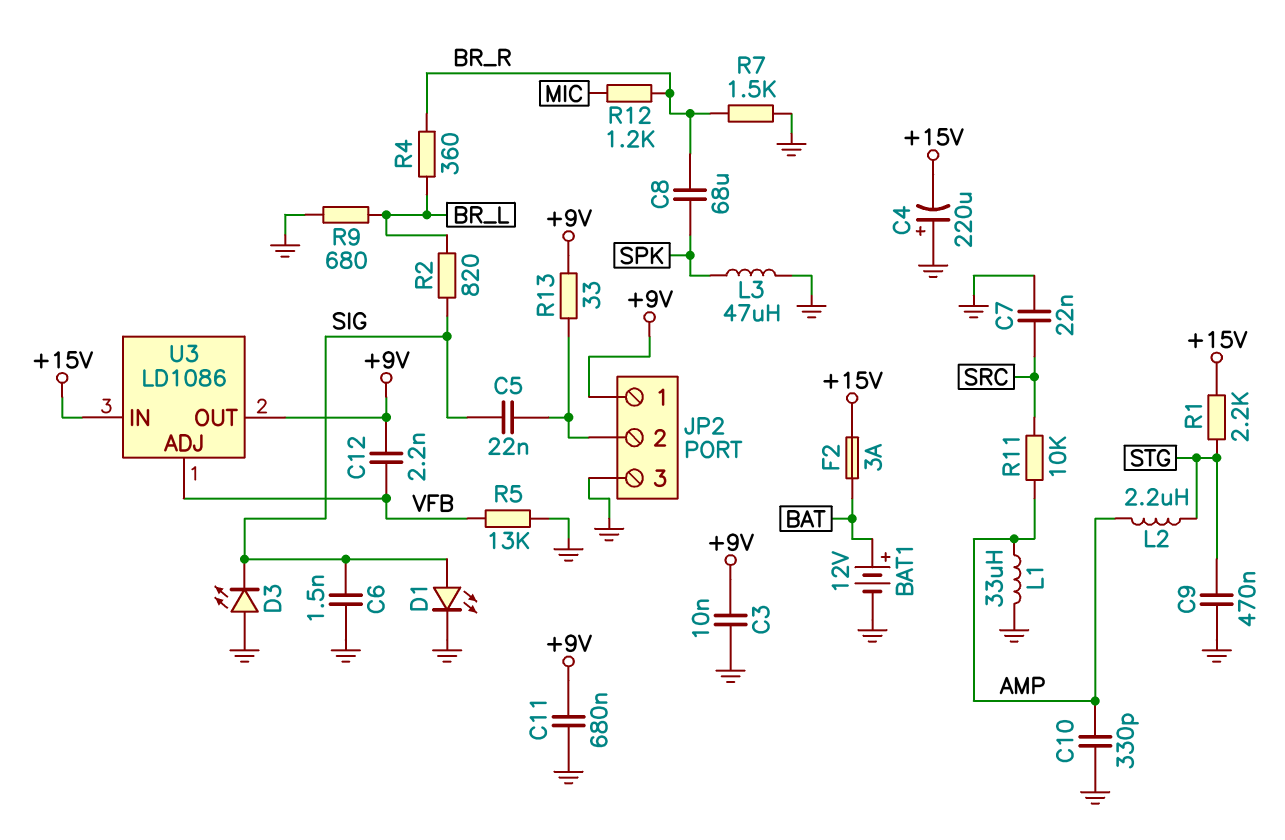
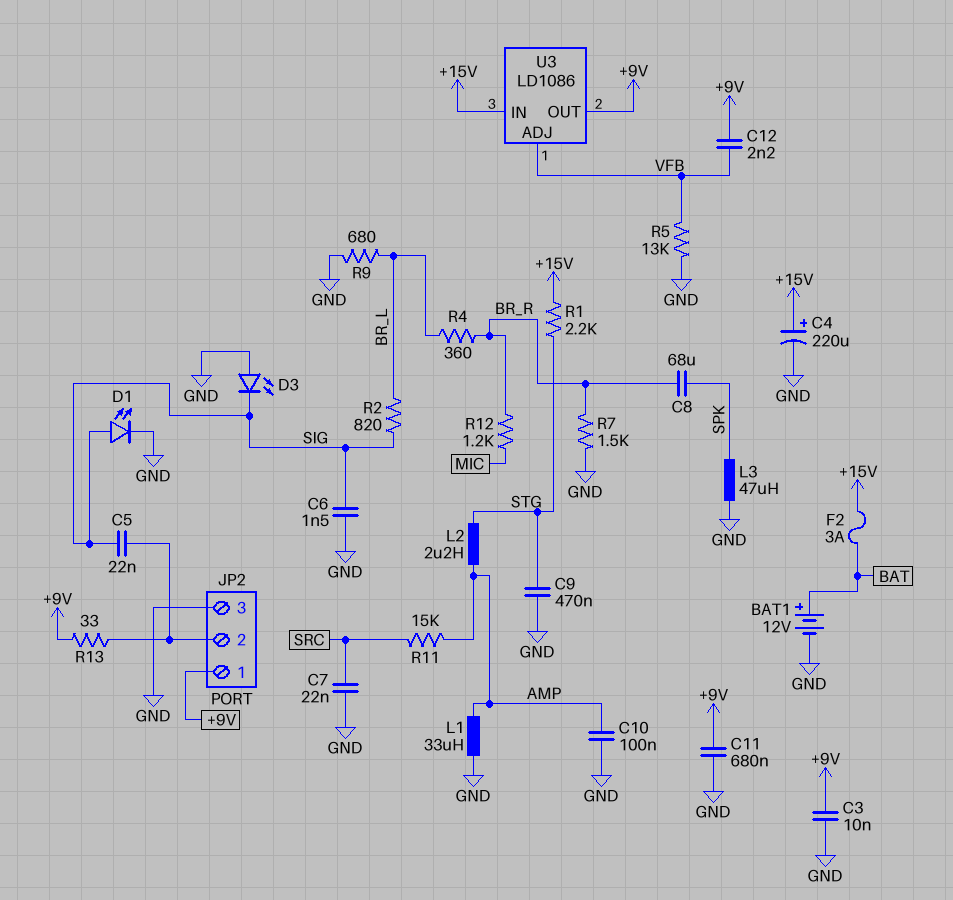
C4: 220uF (plus GND, minus +15V) -> 220uF (plus +15V, minus GND)
C10: 330pF (AMP, GND) -> 100nF (AMP, GND)
R11: 10k (AMP, SRC) -> 15k (AMP, SRC)

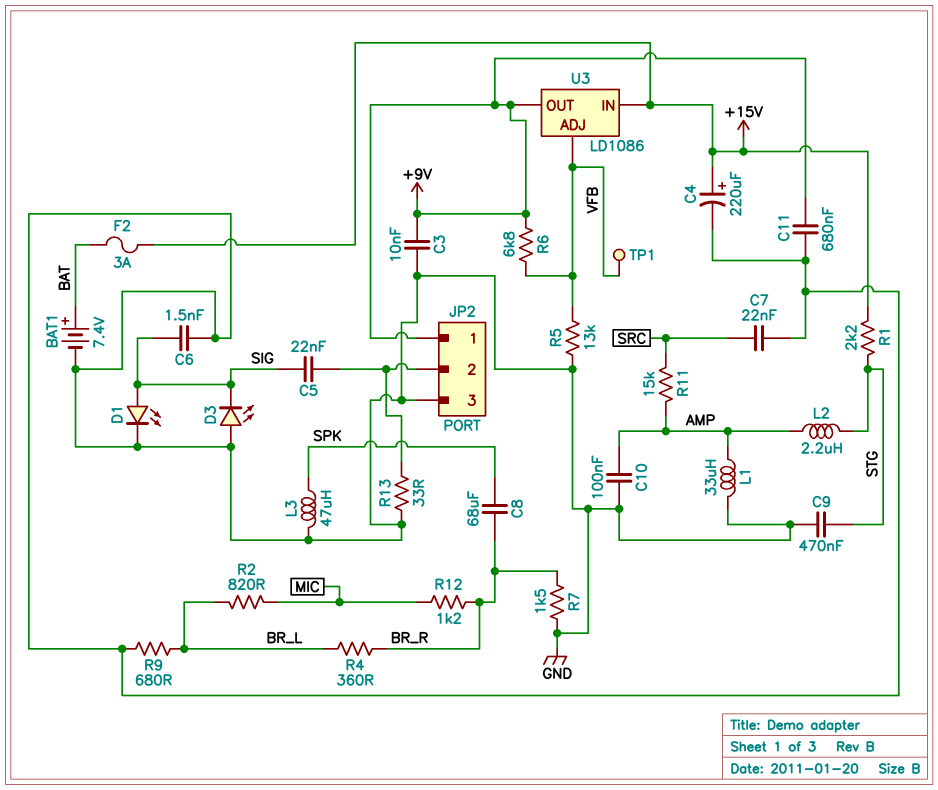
BAT1: 12V (plus BAT, minus GND) -> 7.4V (plus BAT, minus GND)
C12: 2.2nF (+9V, VFB) -> none
R2: 820 (BR_L, SIG) -> 820 (BR_L, MIC)
R6: none -> 6.8k (+9V, VFB)
R13: 33 (+9V, JP2/2) -> 33 (GND, JP2/2)
TP1: none -> test point (VFB)

